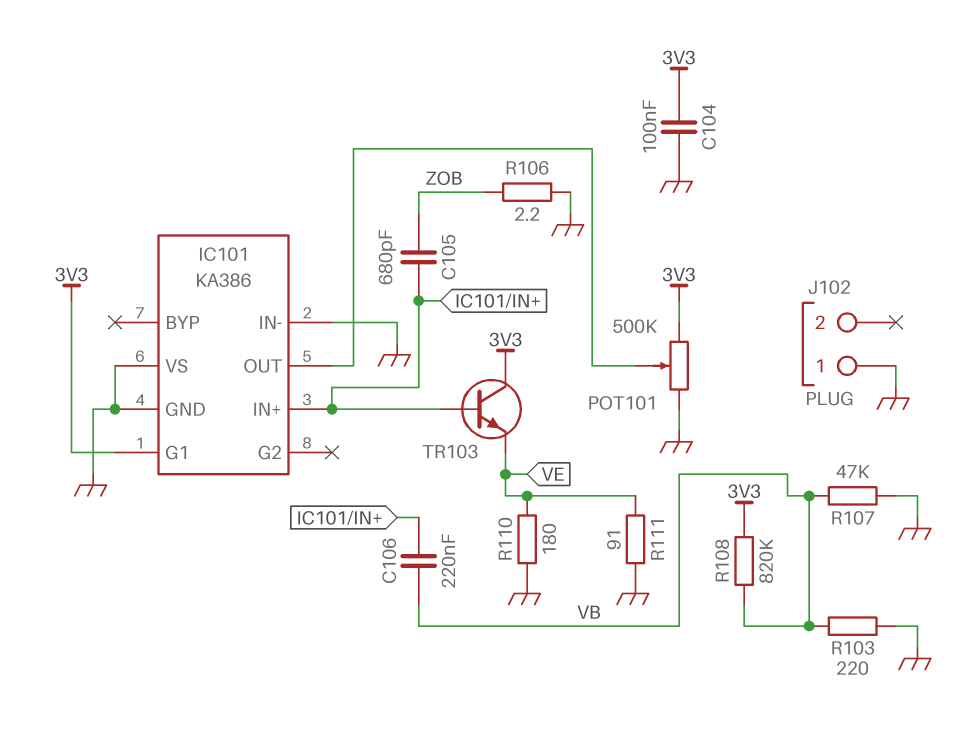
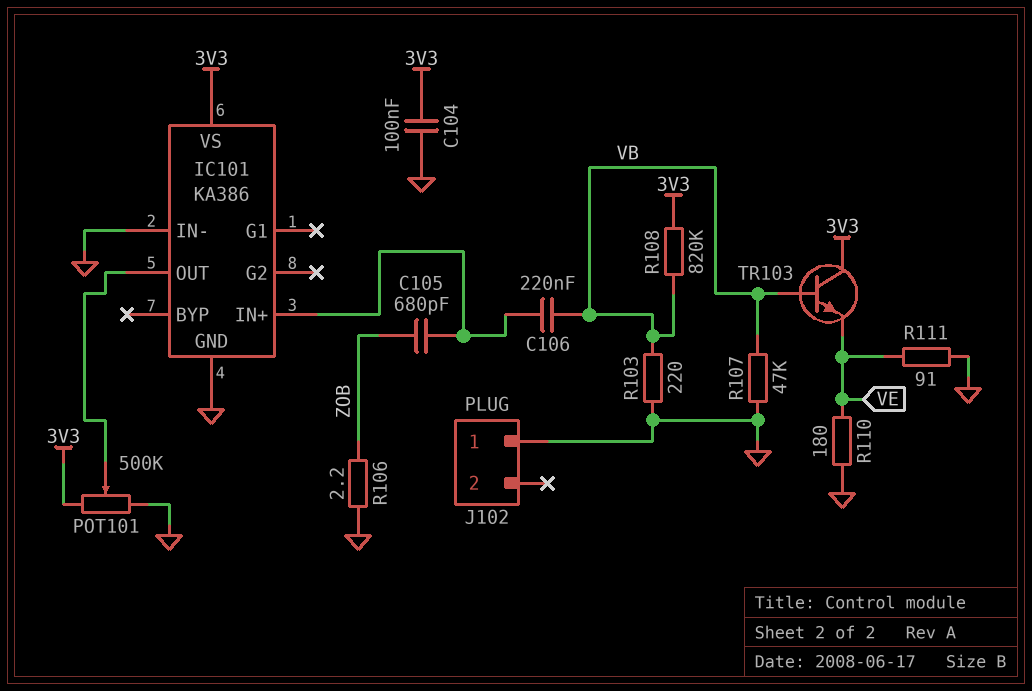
IC101 pin G1: 3V3 -> none
IC101 pin VS: GND -> 3V3
TR103: NPN (B IC101/IN+, C 3V3, E VE) -> NPN (B VB, C 3V3, E VE)

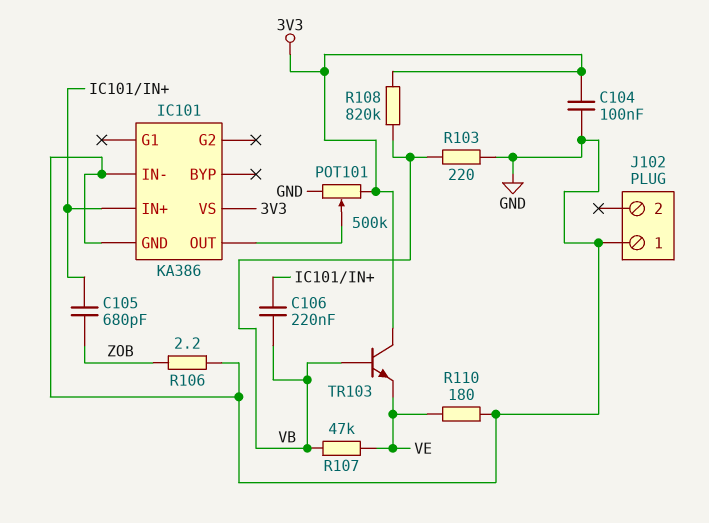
R107: 47k (GND, VB) -> 47k (VB, VE)
R111: 91 (GND, VE) -> none

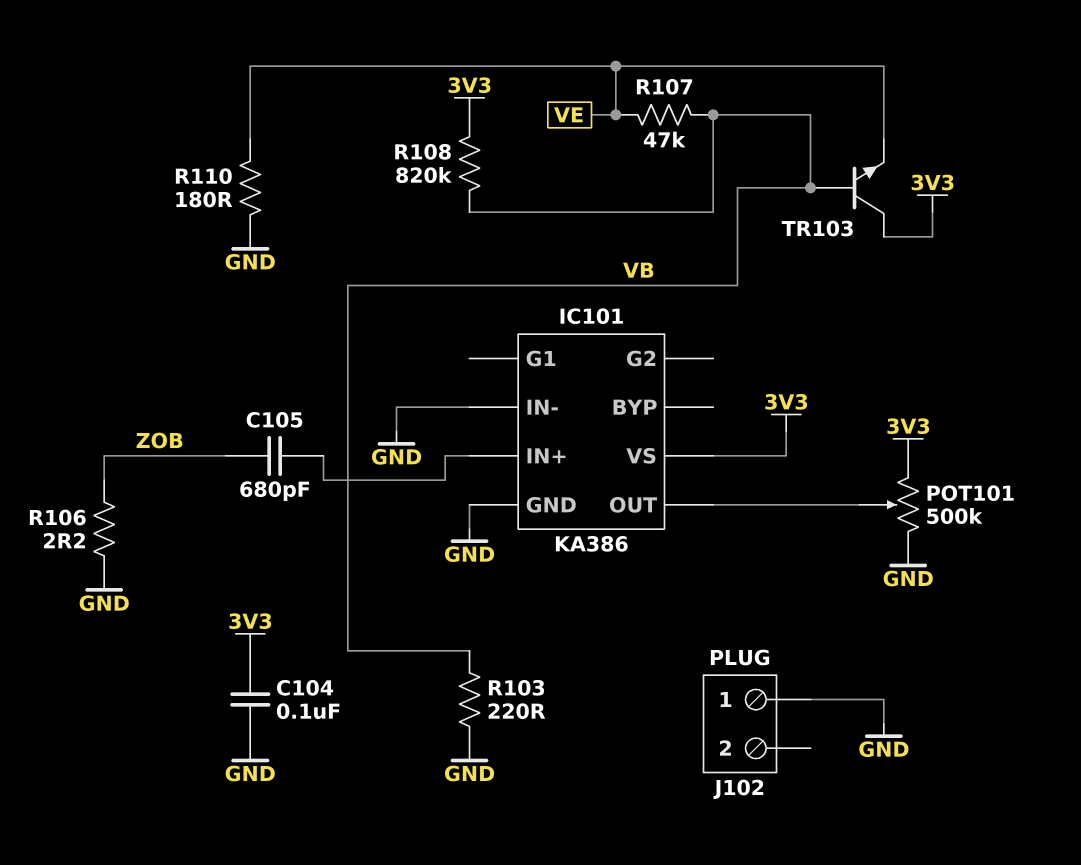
C106: 220nF (IC101/IN+, VB) -> none

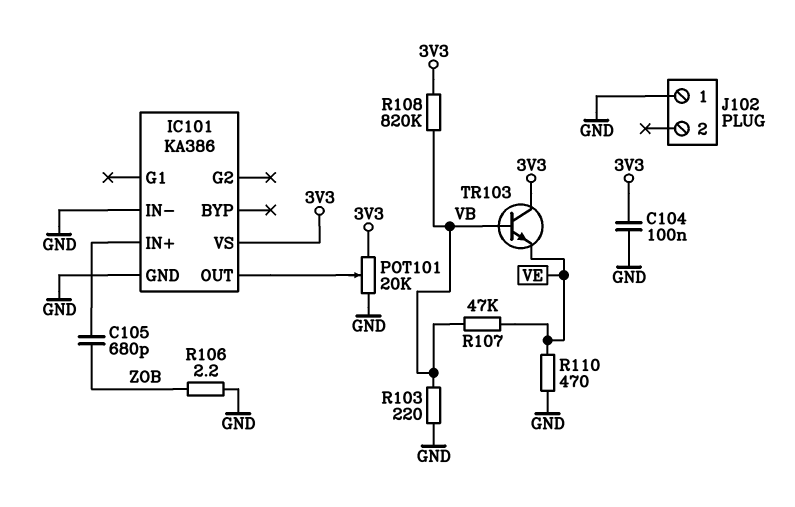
POT101: 500k (3V3, GND, wiper IC101/OUT) -> 20k (3V3, GND, wiper IC101/OUT)
R110: 180 (GND, VE) -> 470 (GND, VE)

